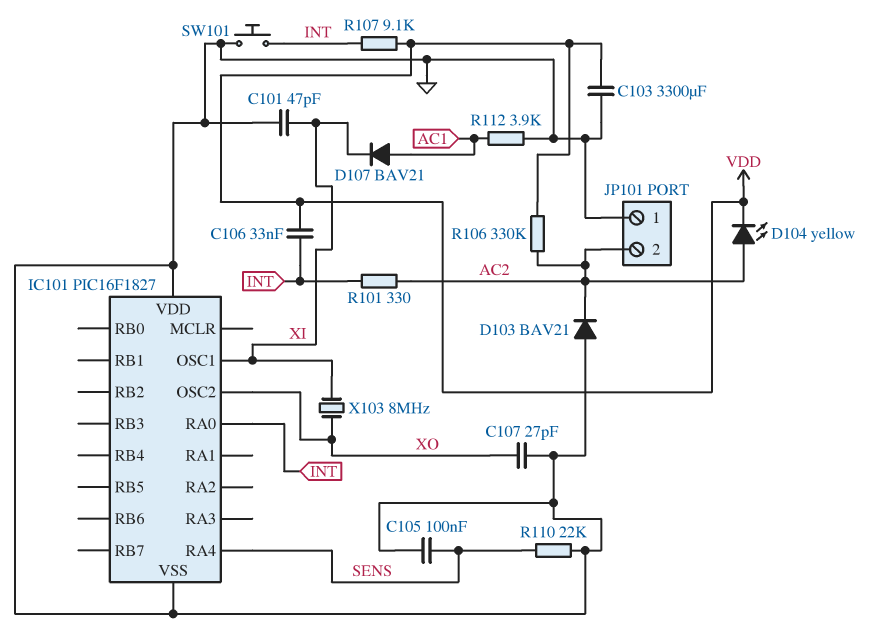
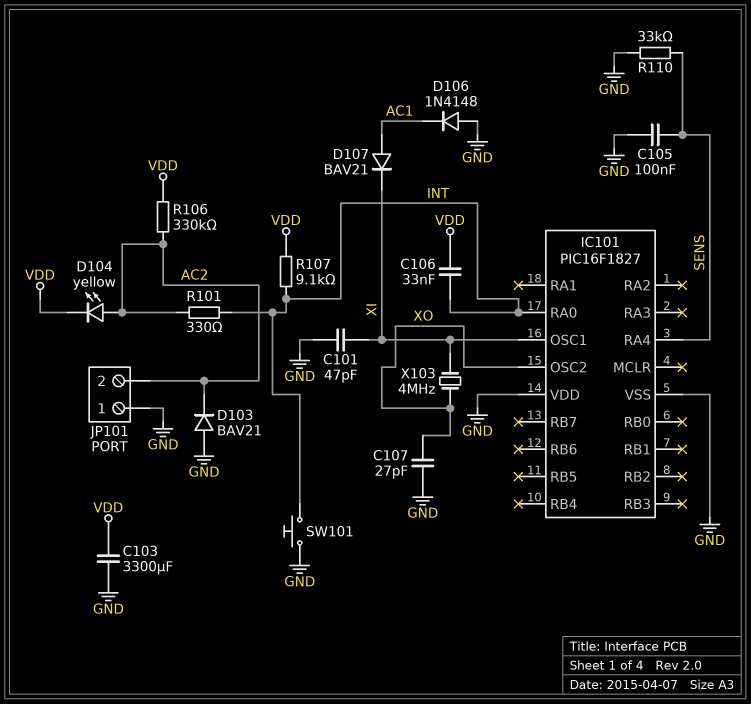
D106: none -> diode 1N4148 (A GND, K AC1)
R110: 22k (GND, SENS) -> 33k (GND, SENS)
R112: 3.9k (AC1, GND) -> none
X103: 8MHz (XI, XO) -> 4MHz (XI, XO)

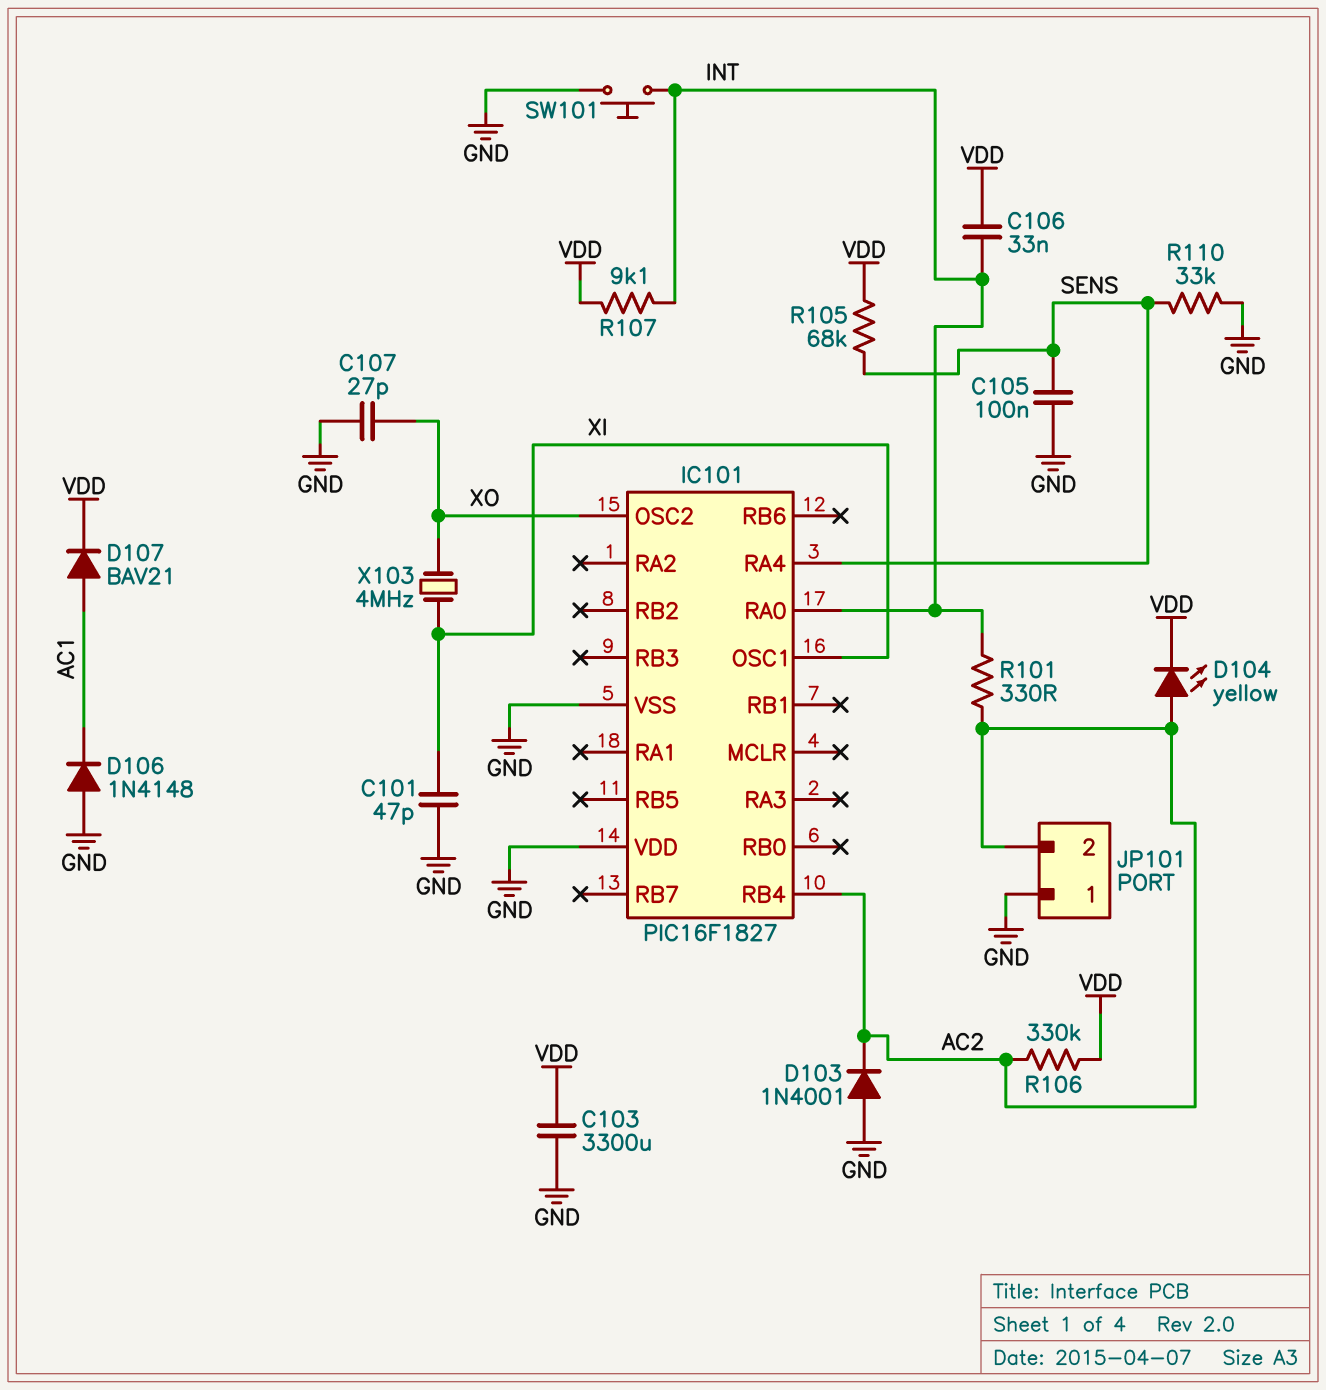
D103: diode BAV21 (A GND, K AC2) -> diode 1N4001 (A GND, K AC2)
D107: diode BAV21 (A AC1, K XI) -> diode BAV21 (A AC1, K VDD)
IC101 pin RB4: none -> AC2
R105: none -> 68k (SENS, VDD)

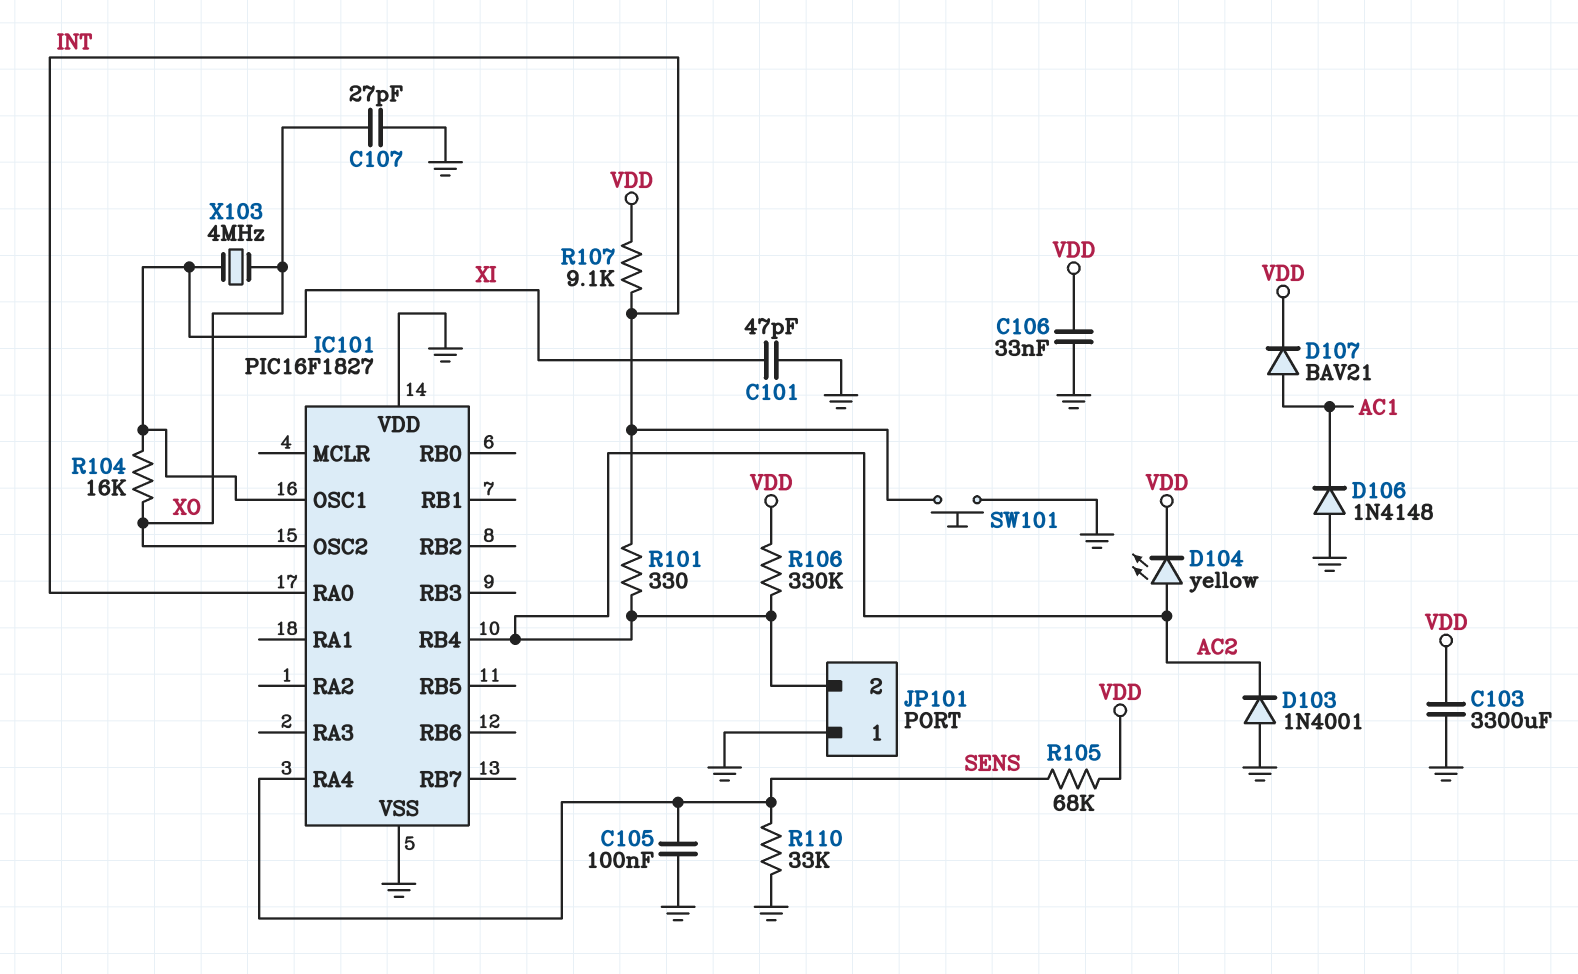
C106: 33nF (INT, VDD) -> 33nF (GND, VDD)
R104: none -> 16k (XI, XO)

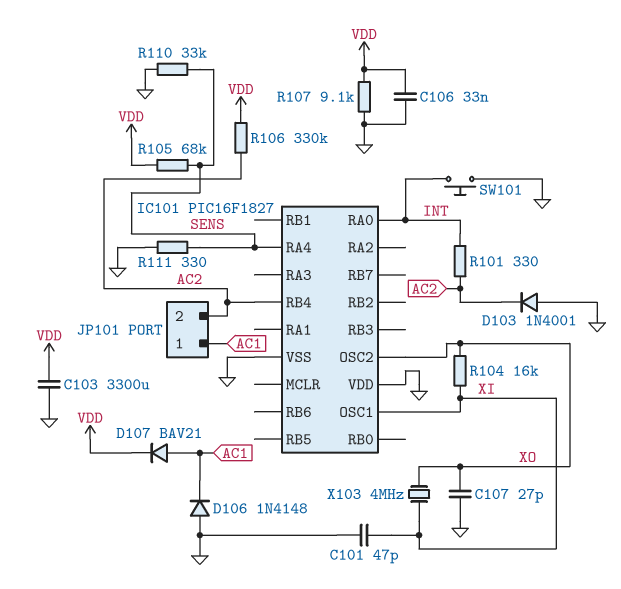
C105: 100nF (GND, SENS) -> none
D104: LED yellow (A AC2, K VDD) -> none
JP101 pin 1: GND -> AC1
R107: 9.1k (INT, VDD) -> 9.1k (GND, VDD)
R111: none -> 330 (GND, SENS)

